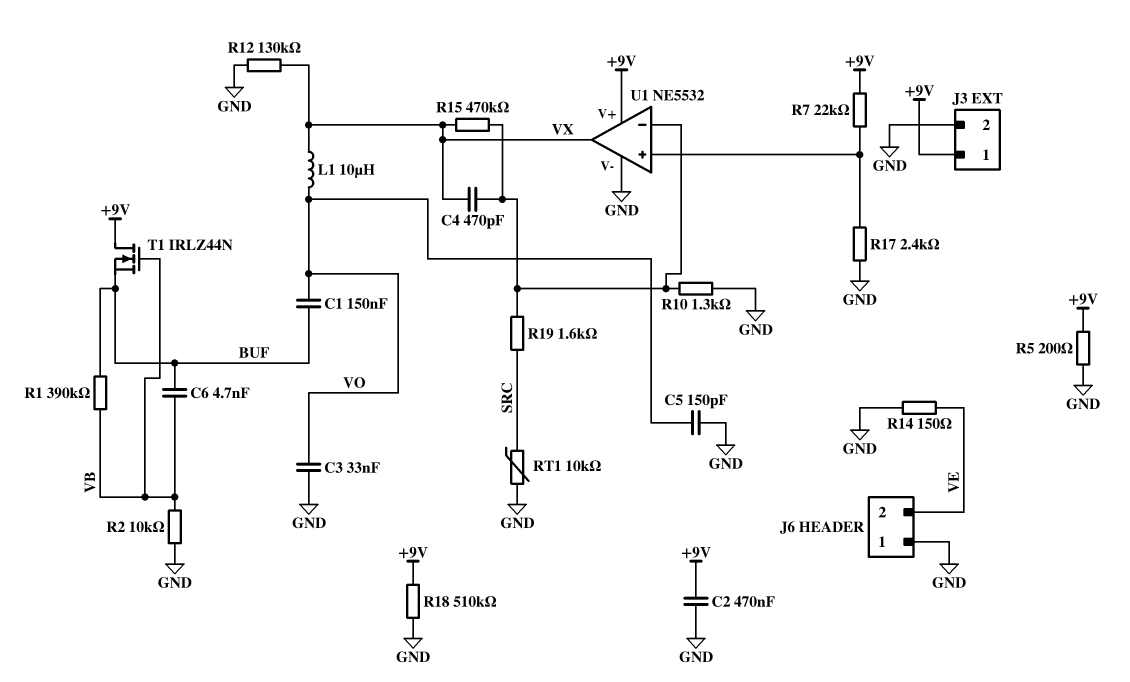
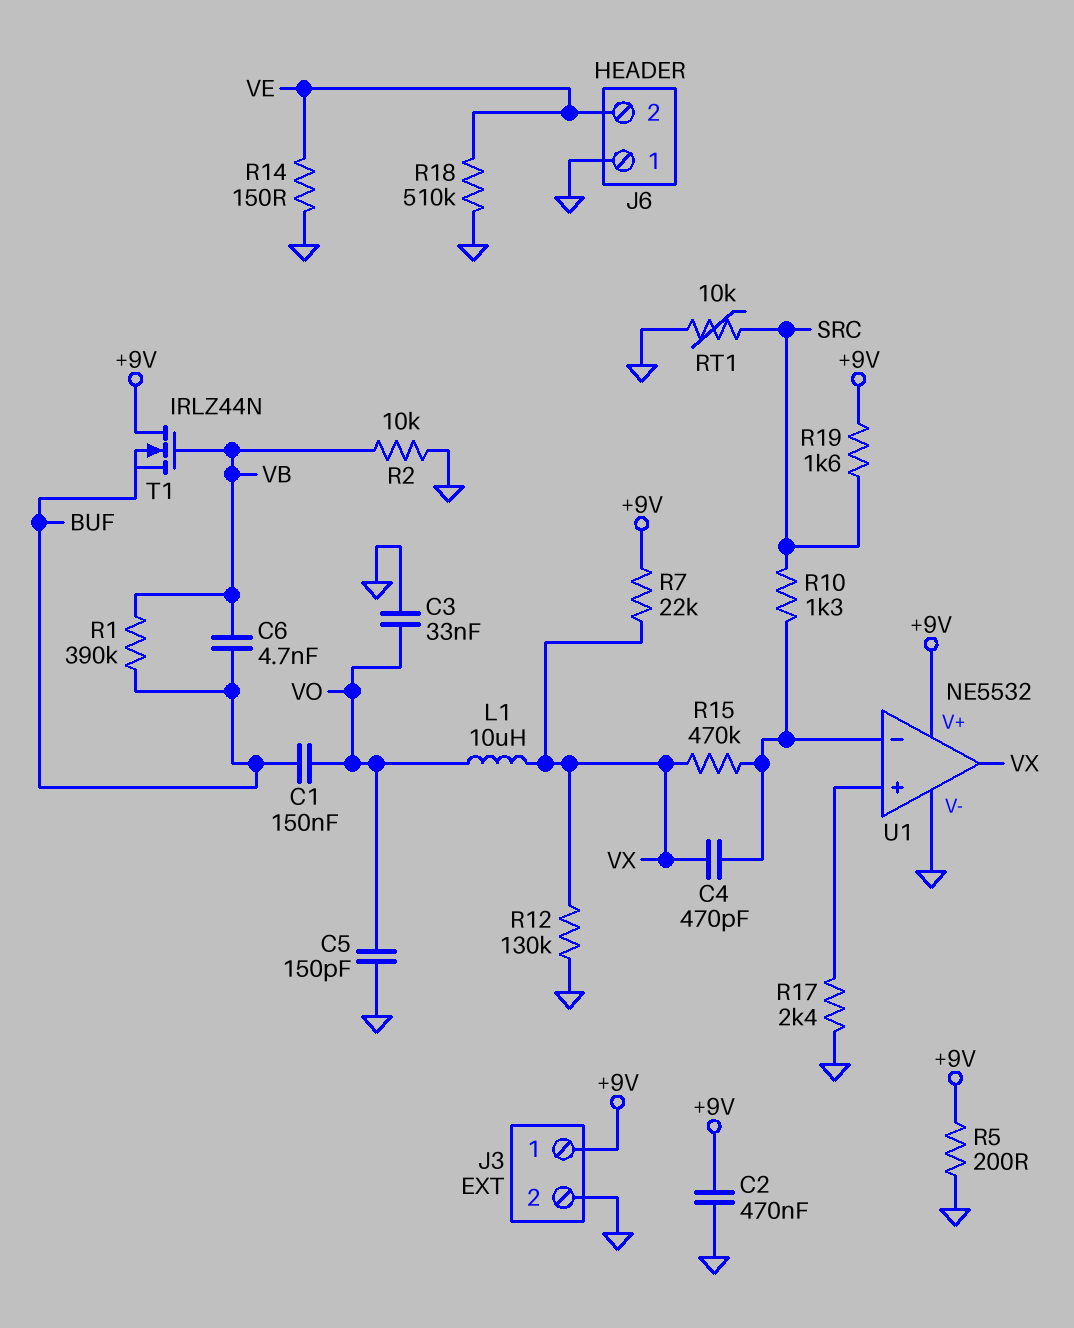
R7: 22k (+9V, U1/in+) -> 22k (+9V, VX)
R10: 1.3k (GND, U1/in-) -> 1.3k (SRC, U1/in-)
R18: 510k (+9V, GND) -> 510k (GND, VE)
R19: 1.6k (SRC, U1/in-) -> 1.6k (+9V, SRC)

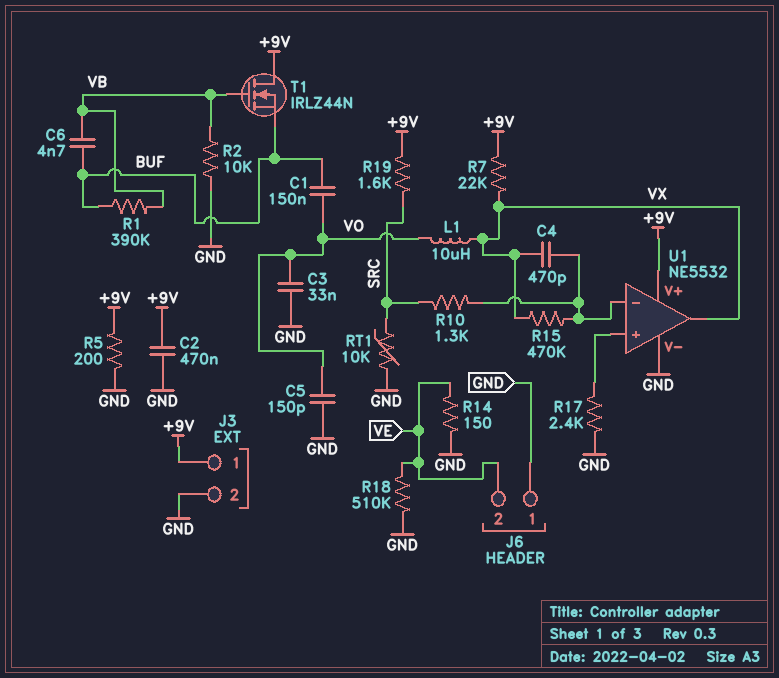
R12: 130k (GND, VX) -> none

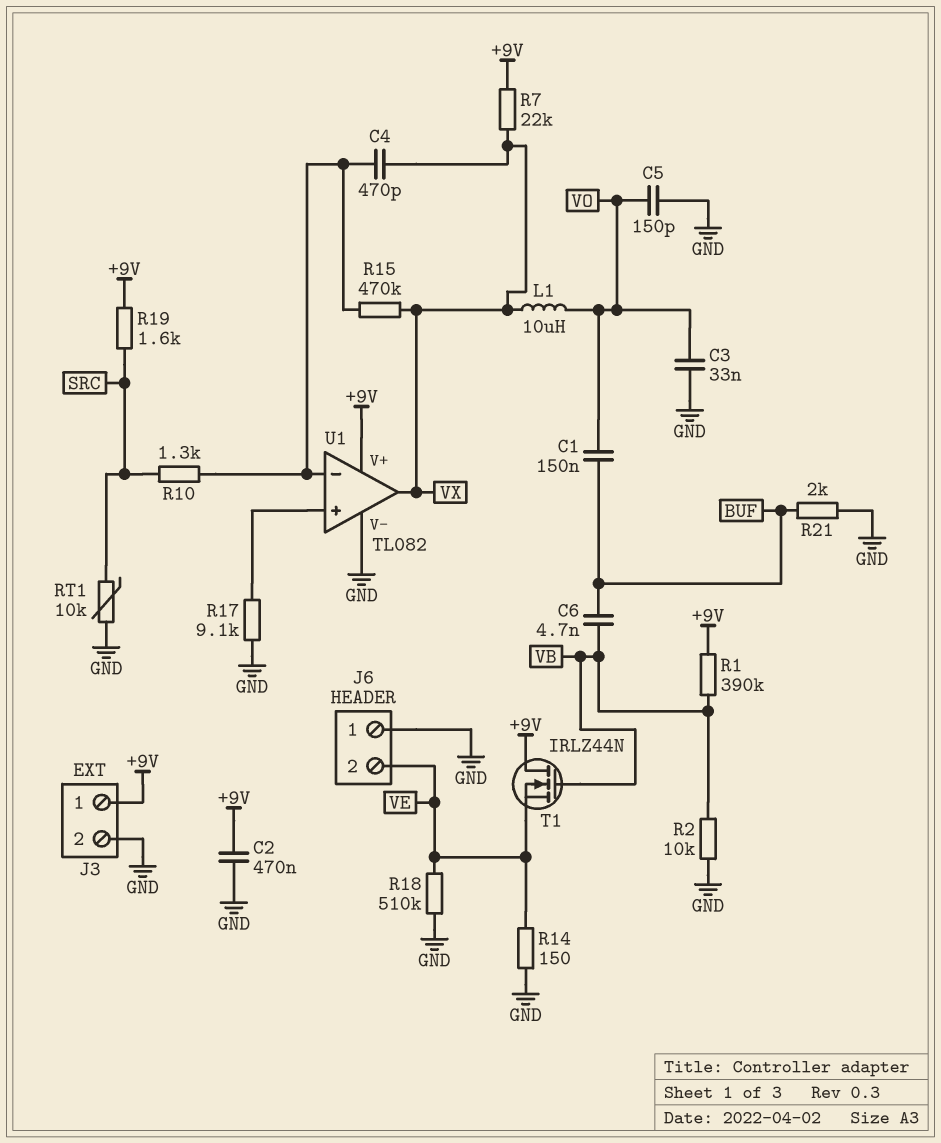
R1: 390k (BUF, VB) -> 390k (+9V, VB)
R5: 200 (+9V, GND) -> none
R17: 2.4k (GND, U1/in+) -> 9.1k (GND, U1/in+)
R21: none -> 2k (BUF, GND)
T1: NMOS IRLZ44N (G VB, D +9V, S BUF) -> NMOS IRLZ44N (G VB, D +9V, S VE)
U1: NE5532 -> TL082

